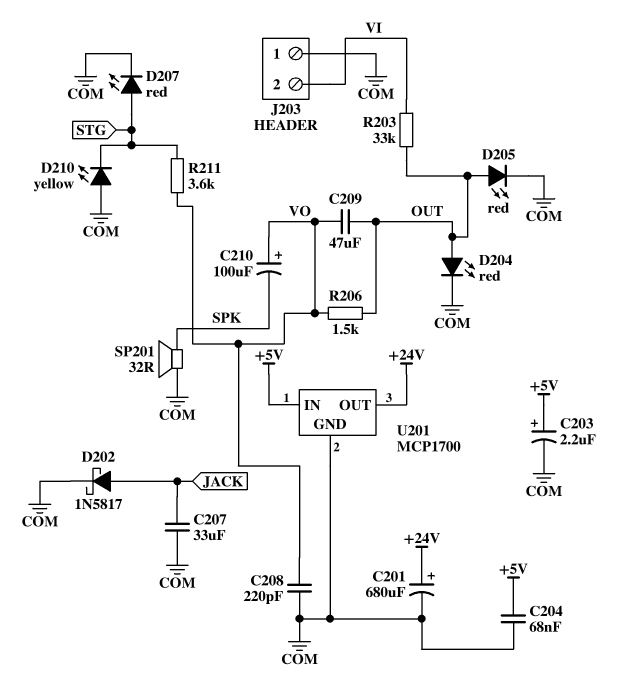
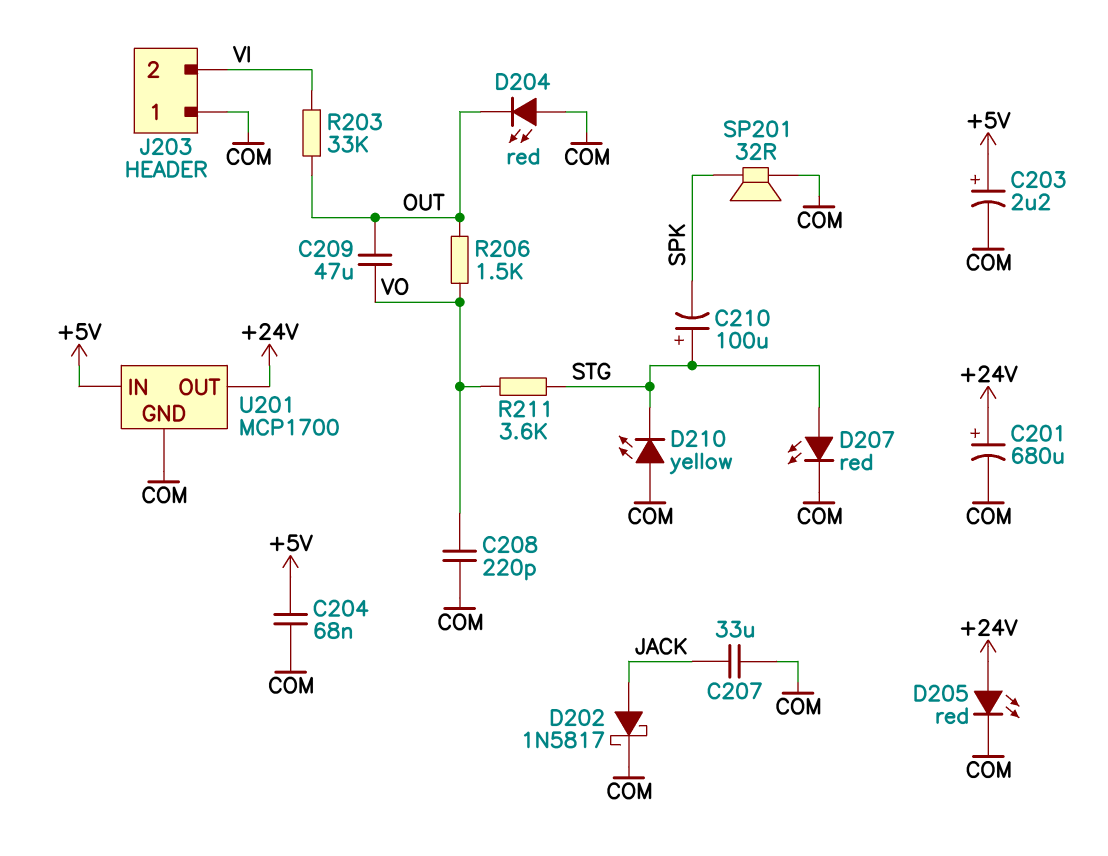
C210: 100uF (plus VO, minus SPK) -> 100uF (plus STG, minus SPK)
D204: LED red (A OUT, K COM) -> LED red (A COM, K OUT)
D205: LED red (A OUT, K COM) -> LED red (A +24V, K COM)

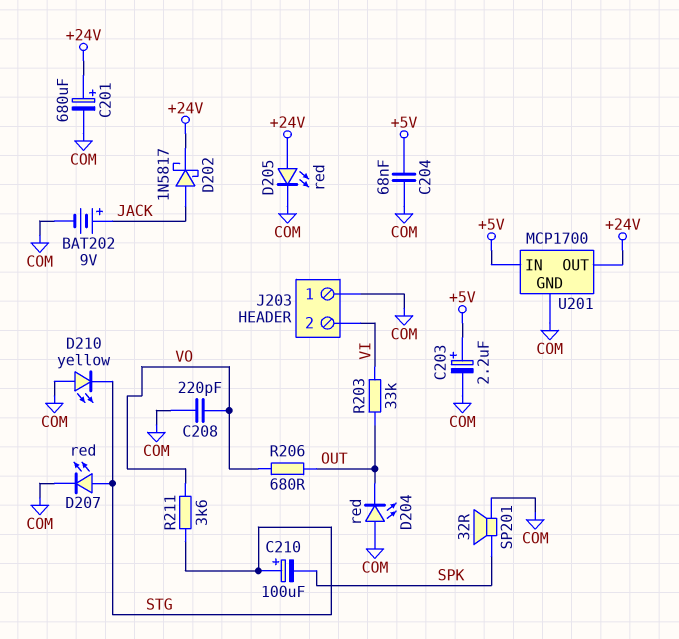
BAT202: none -> 9V (plus JACK, minus COM)
C207: 33uF (COM, JACK) -> none
C209: 47uF (OUT, VO) -> none
D202: schottky 1N5817 (A JACK, K COM) -> schottky 1N5817 (A JACK, K +24V)
R206: 1.5k (OUT, VO) -> 680 (OUT, VO)

